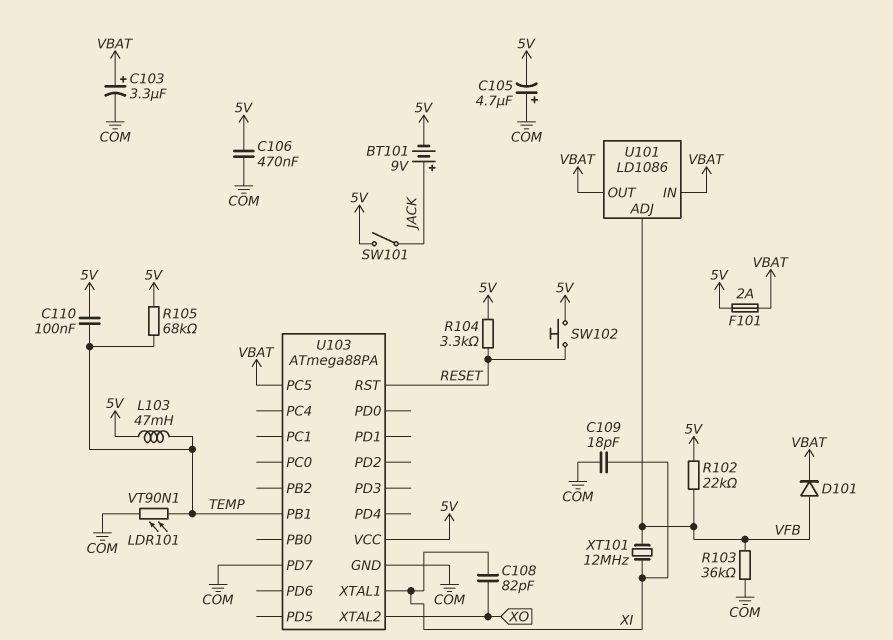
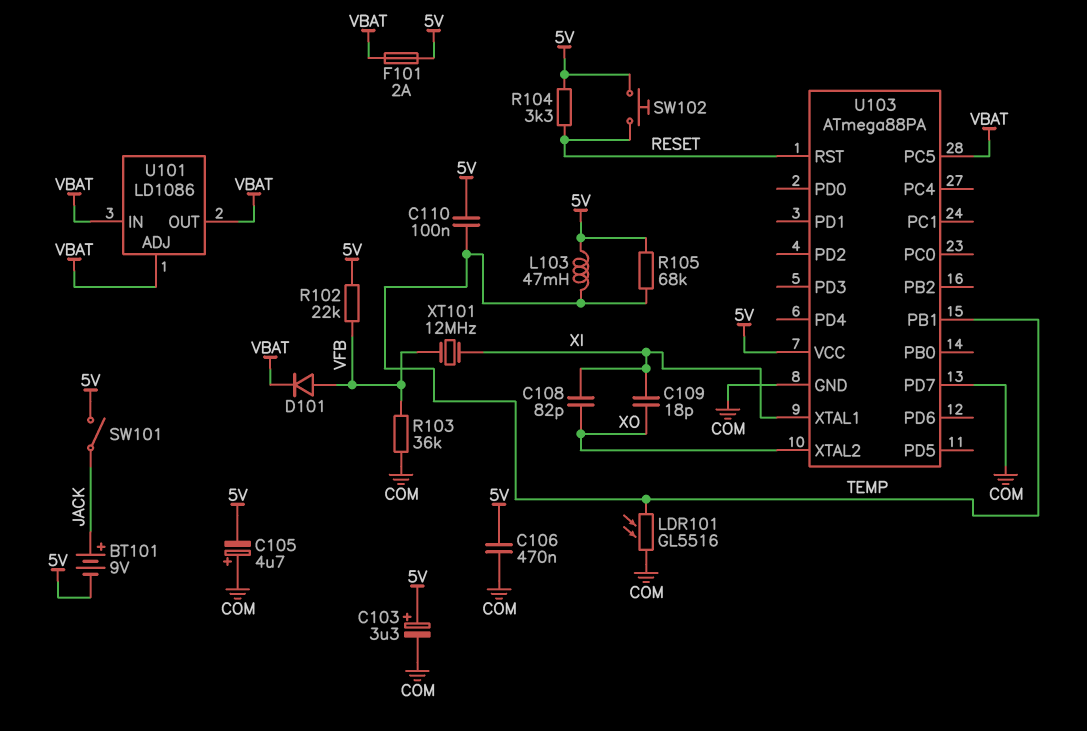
C103: 3.3uF (plus VBAT, minus COM) -> 3.3uF (plus 5V, minus COM)
C109: 18pF (COM, XI) -> 18pF (XI, XO)
LDR101: VT90N1 (COM, TEMP) -> GL5516 (COM, TEMP)
U101 pin ADJ: VFB -> VBAT

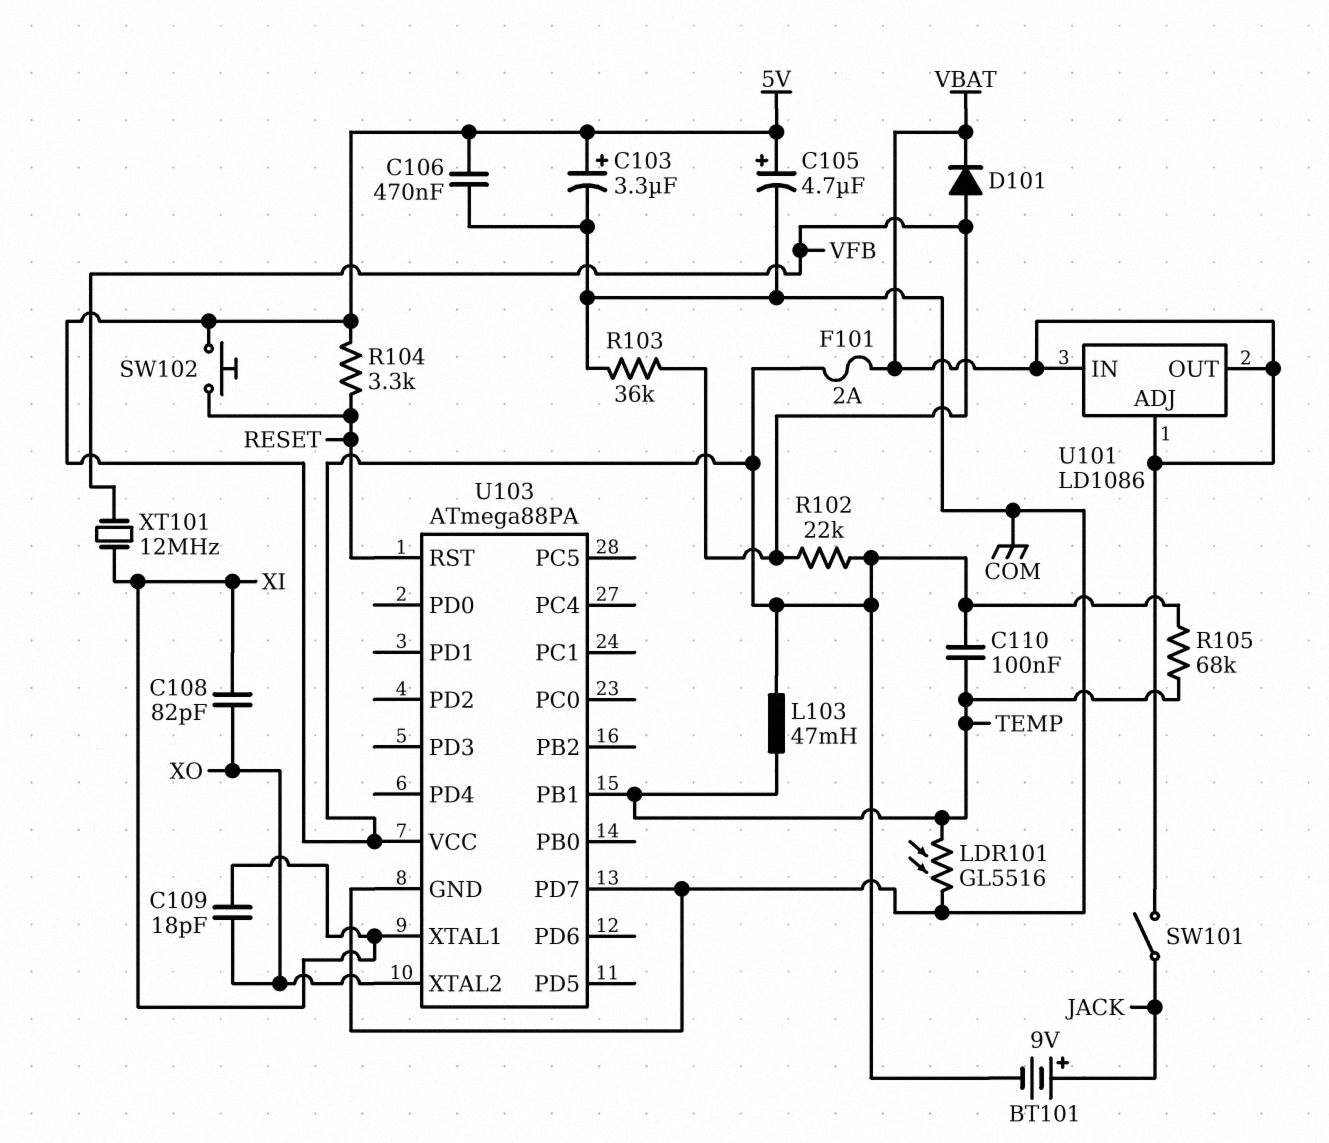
C105: 4.7uF (plus COM, minus 5V) -> 4.7uF (plus 5V, minus COM)
SW101: switch (5V, JACK) -> switch (JACK, VBAT)
U103 pin PC5: VBAT -> none

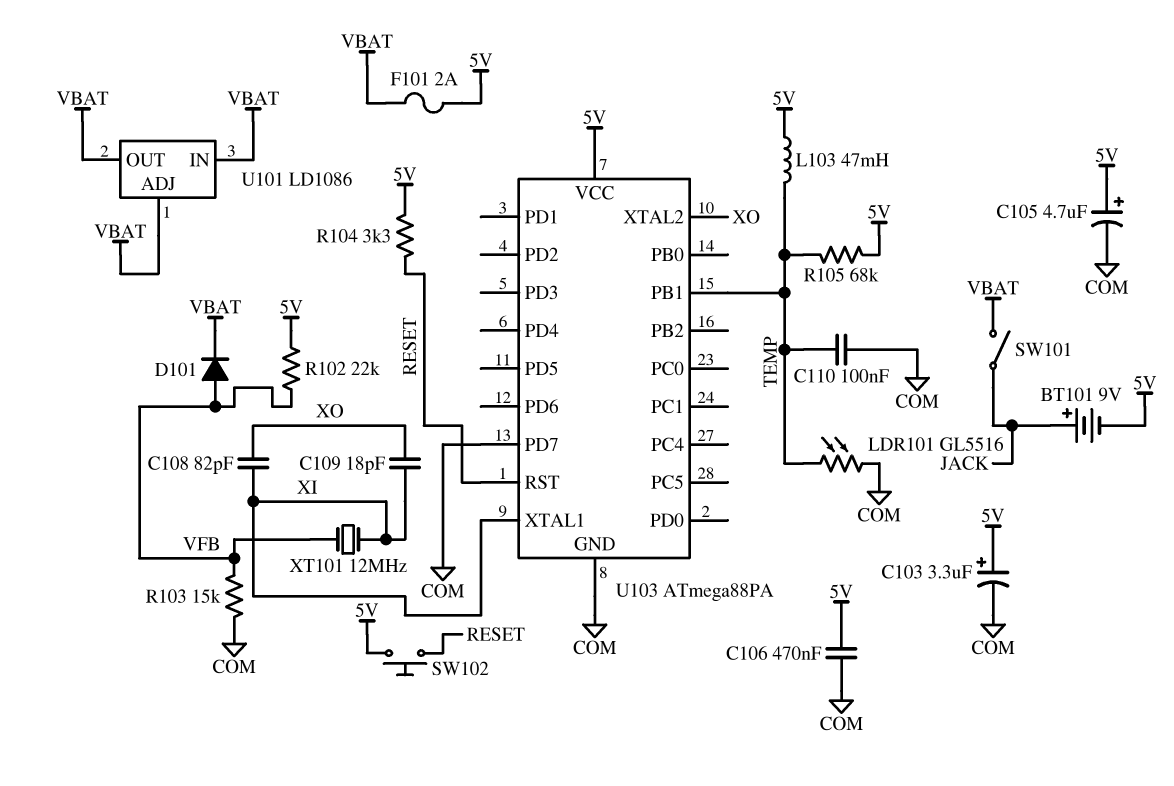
C110: 100nF (5V, TEMP) -> 100nF (COM, TEMP)
R103: 36k (COM, VFB) -> 15k (COM, VFB)

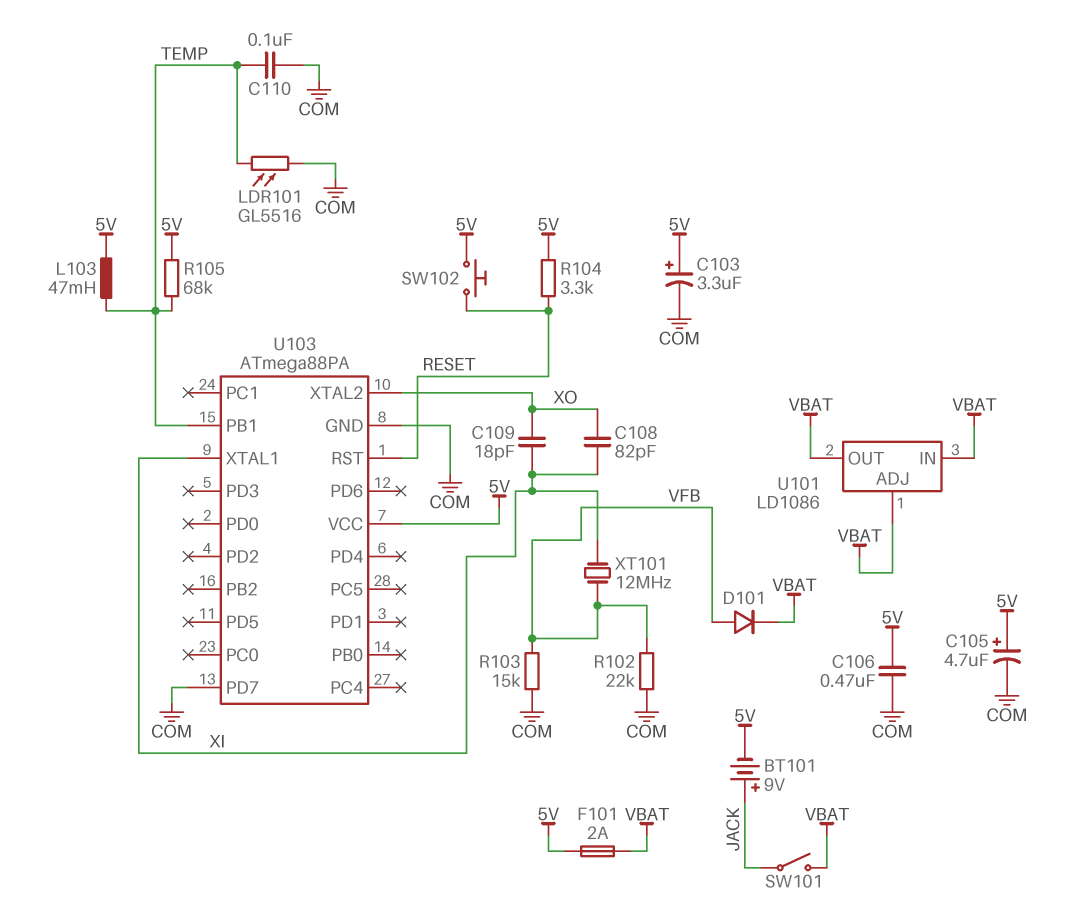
R102: 22k (5V, VFB) -> 22k (COM, VFB)

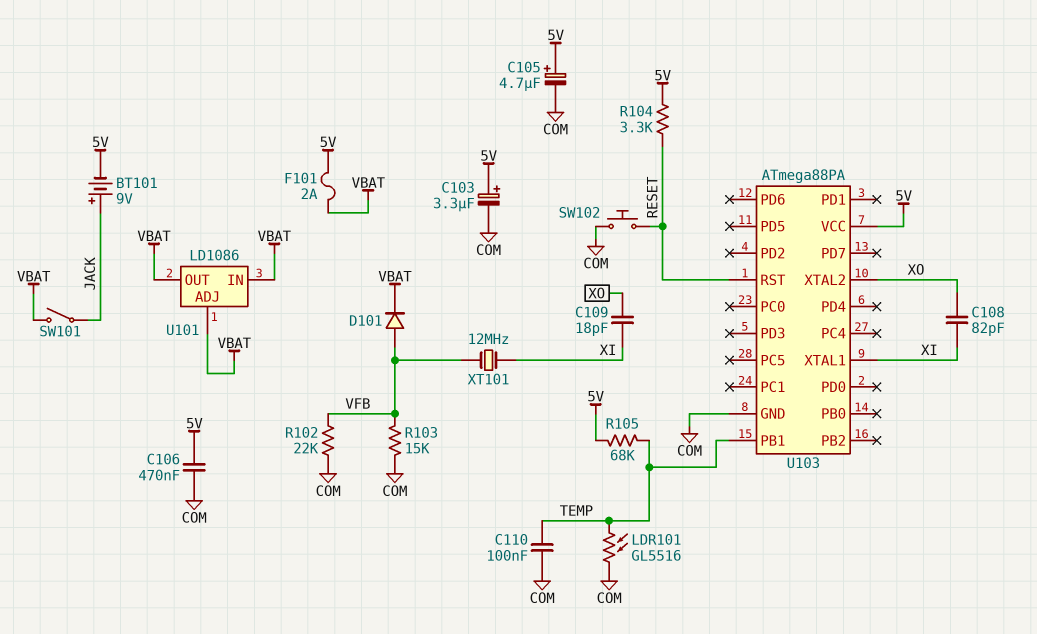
L103: 47mH (5V, TEMP) -> none
SW102: button (5V, RESET) -> button (COM, RESET)
U103 pin PD7: COM -> none

